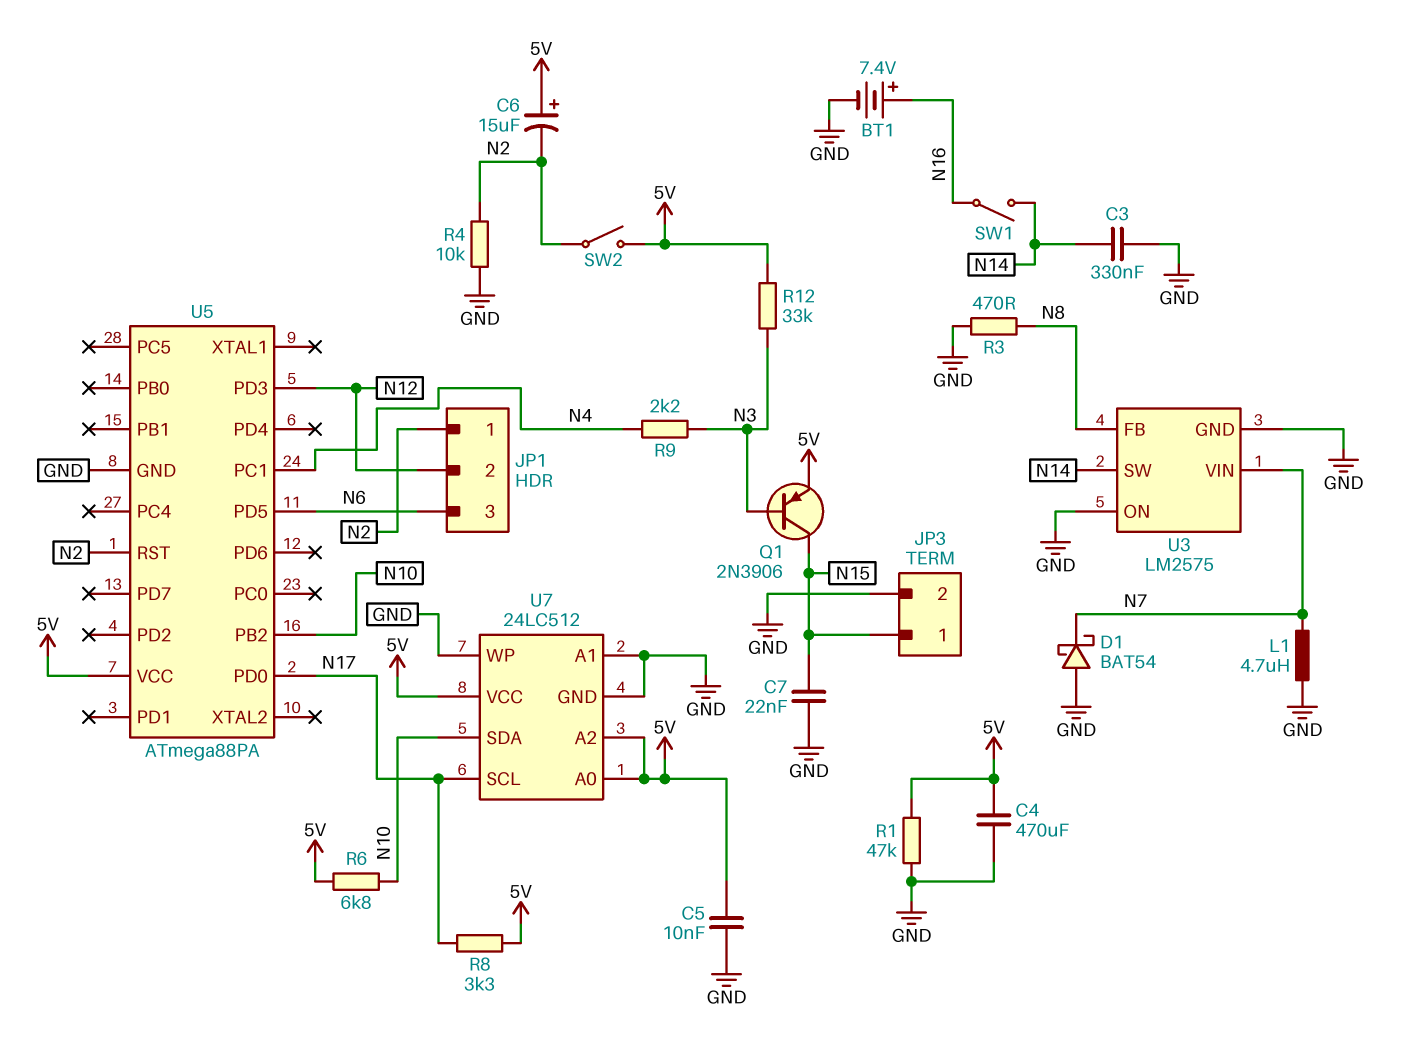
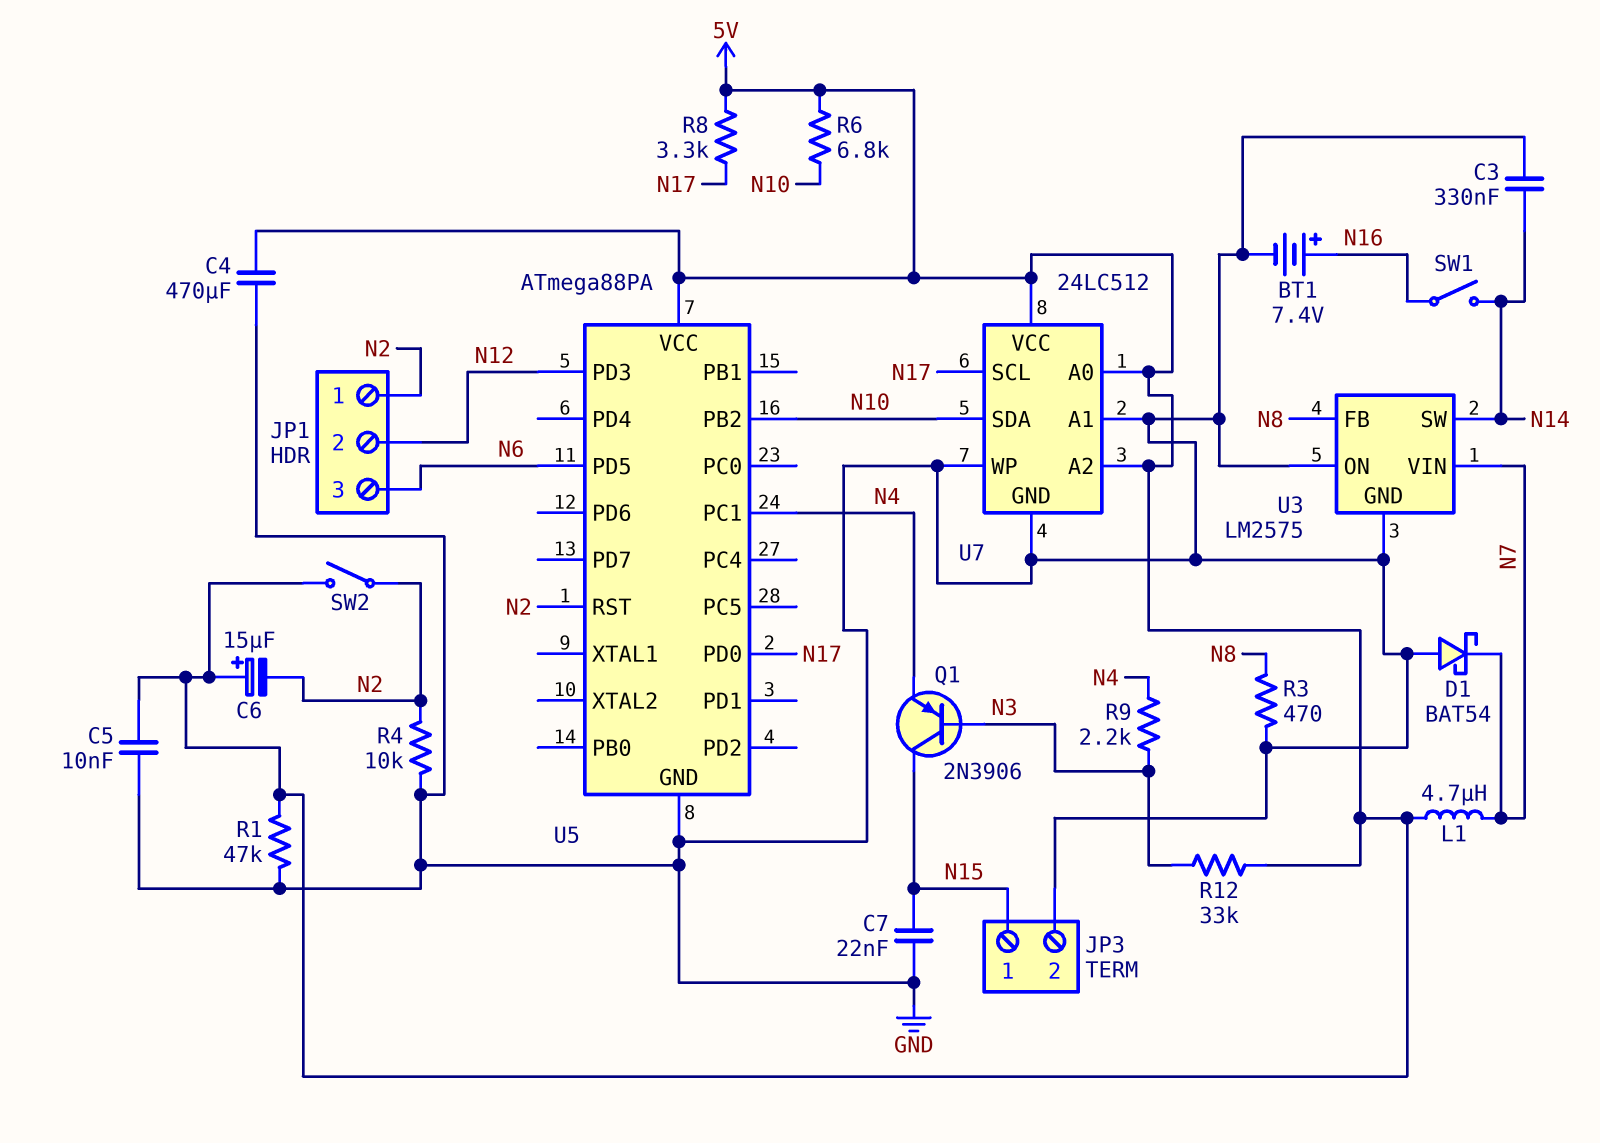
L1: 4.7uH (GND, N7) -> 4.7uH (5V, N7)
Q1: PNP 2N3906 (B N3, C N15, E 5V) -> PNP 2N3906 (B N3, C N15, E N4)

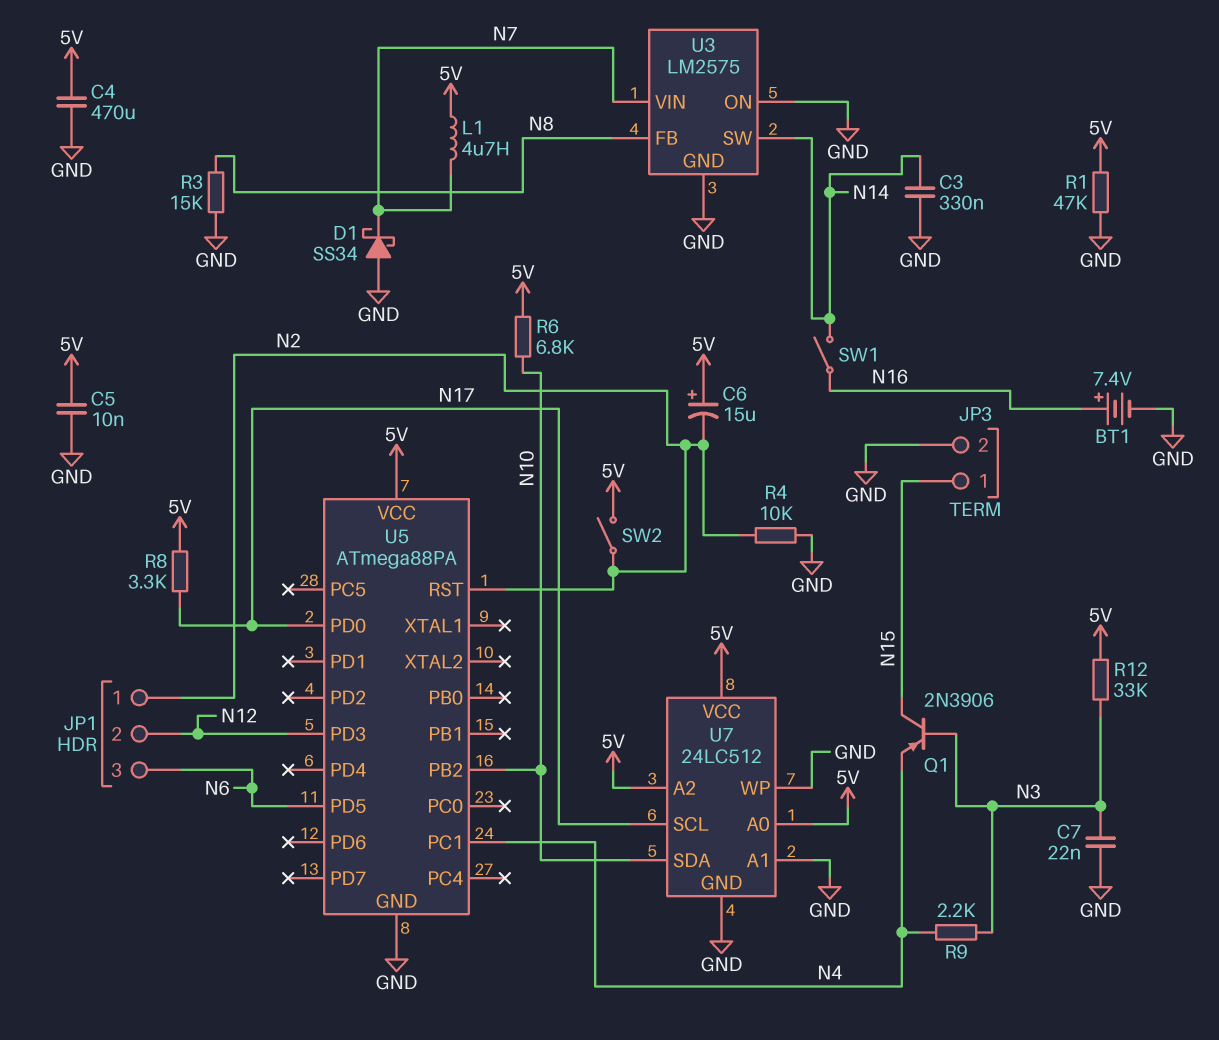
C7: 22nF (GND, N15) -> 22nF (GND, N3)
D1: schottky BAT54 (A GND, K N7) -> schottky SS34 (A GND, K N7)
R3: 470 (GND, N8) -> 15k (GND, N8)

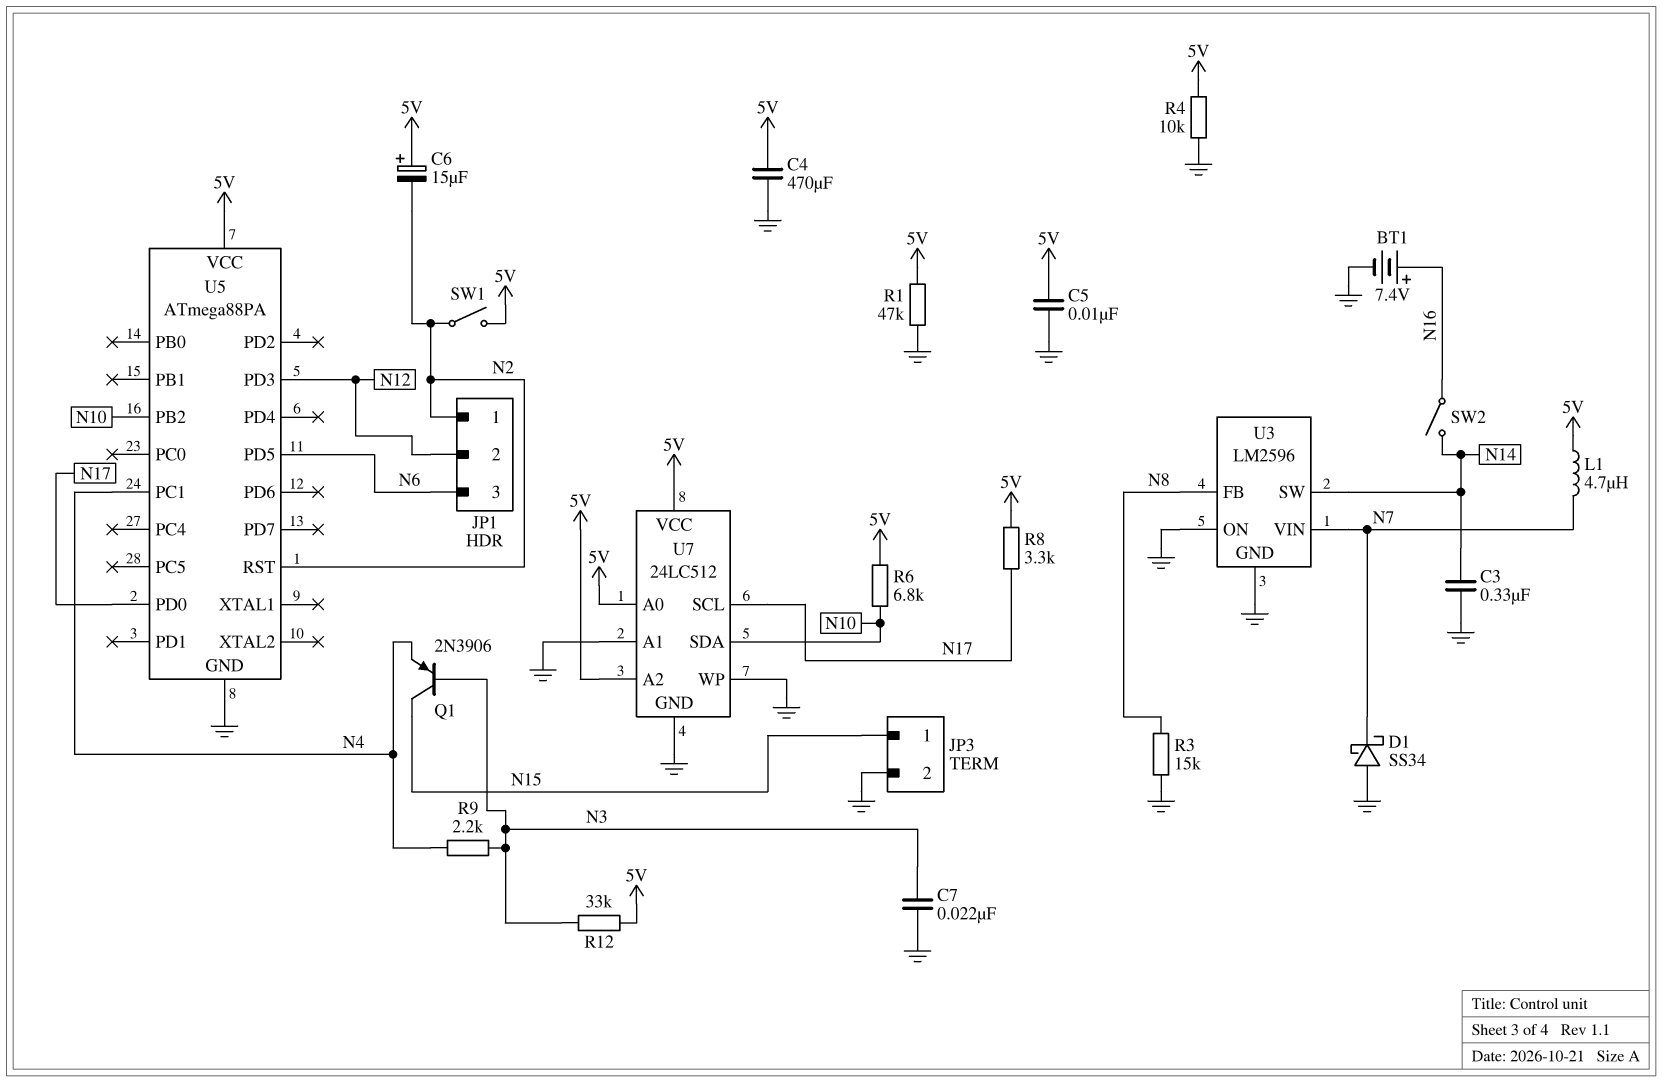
R4: 10k (GND, N2) -> 10k (5V, GND)
SW1: switch (N14, N16) -> switch (5V, N2)
SW2: switch (5V, N2) -> switch (N14, N16)
U3: LM2575 -> LM2596

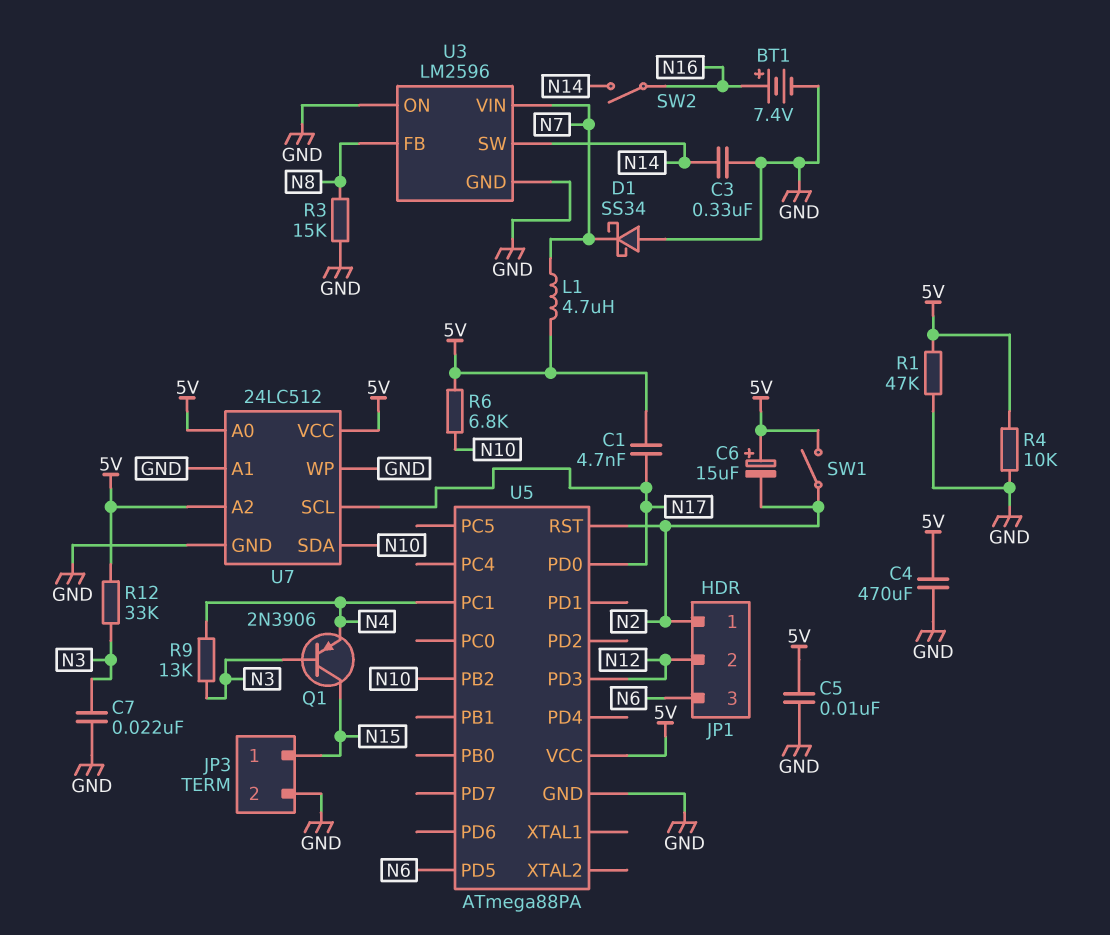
C1: none -> 4.7nF (5V, N17)
R8: 3.3k (5V, N17) -> none
R9: 2.2k (N3, N4) -> 13k (N3, N4)

